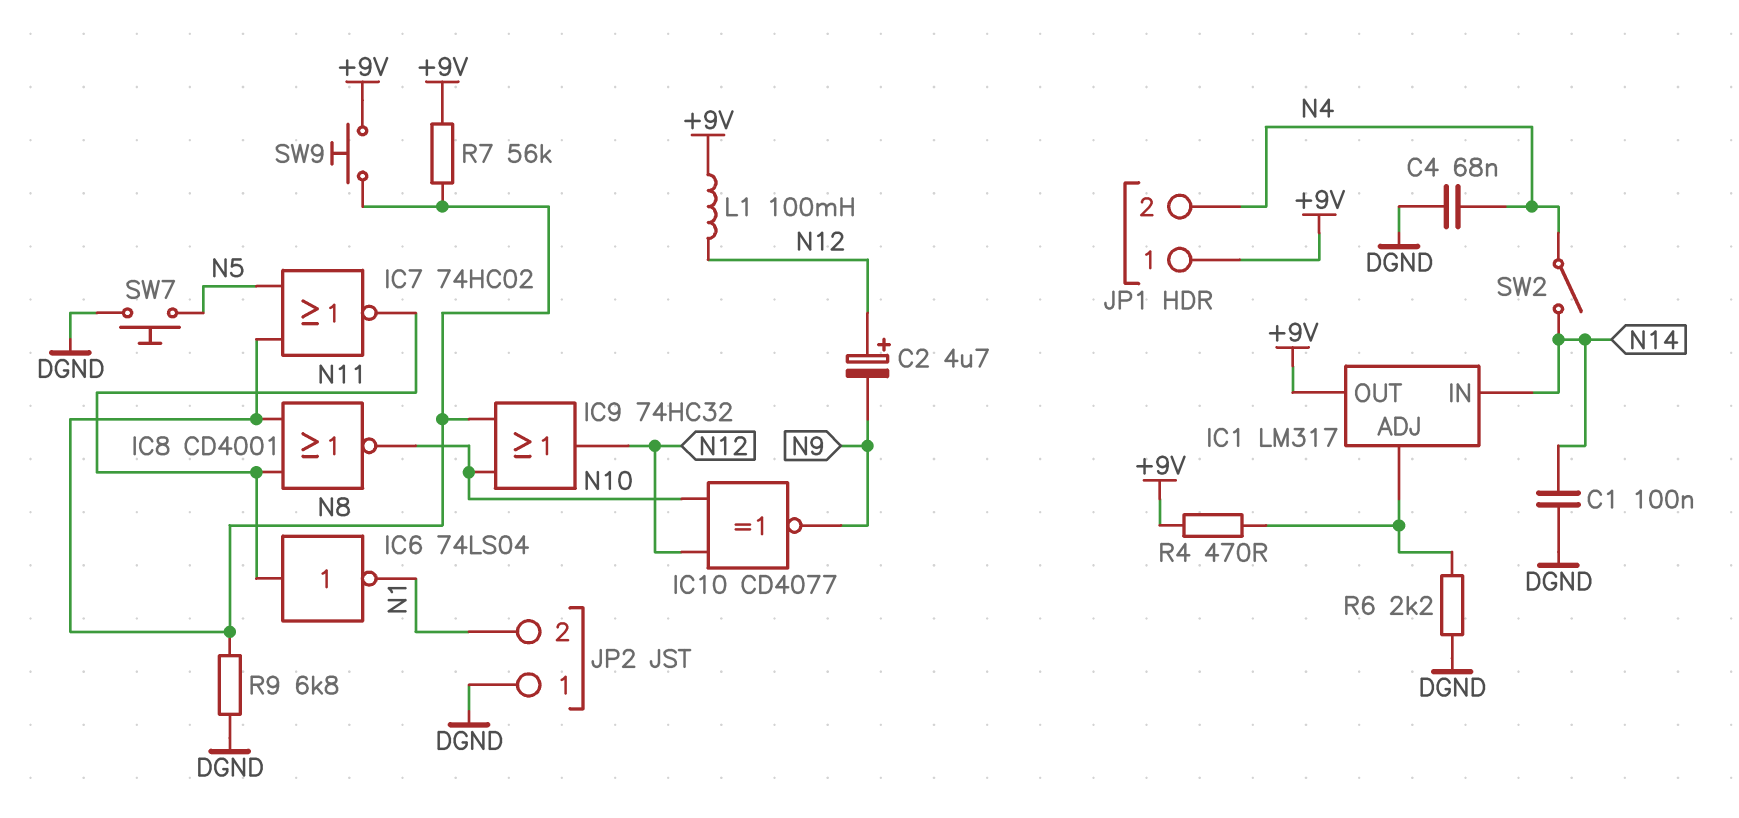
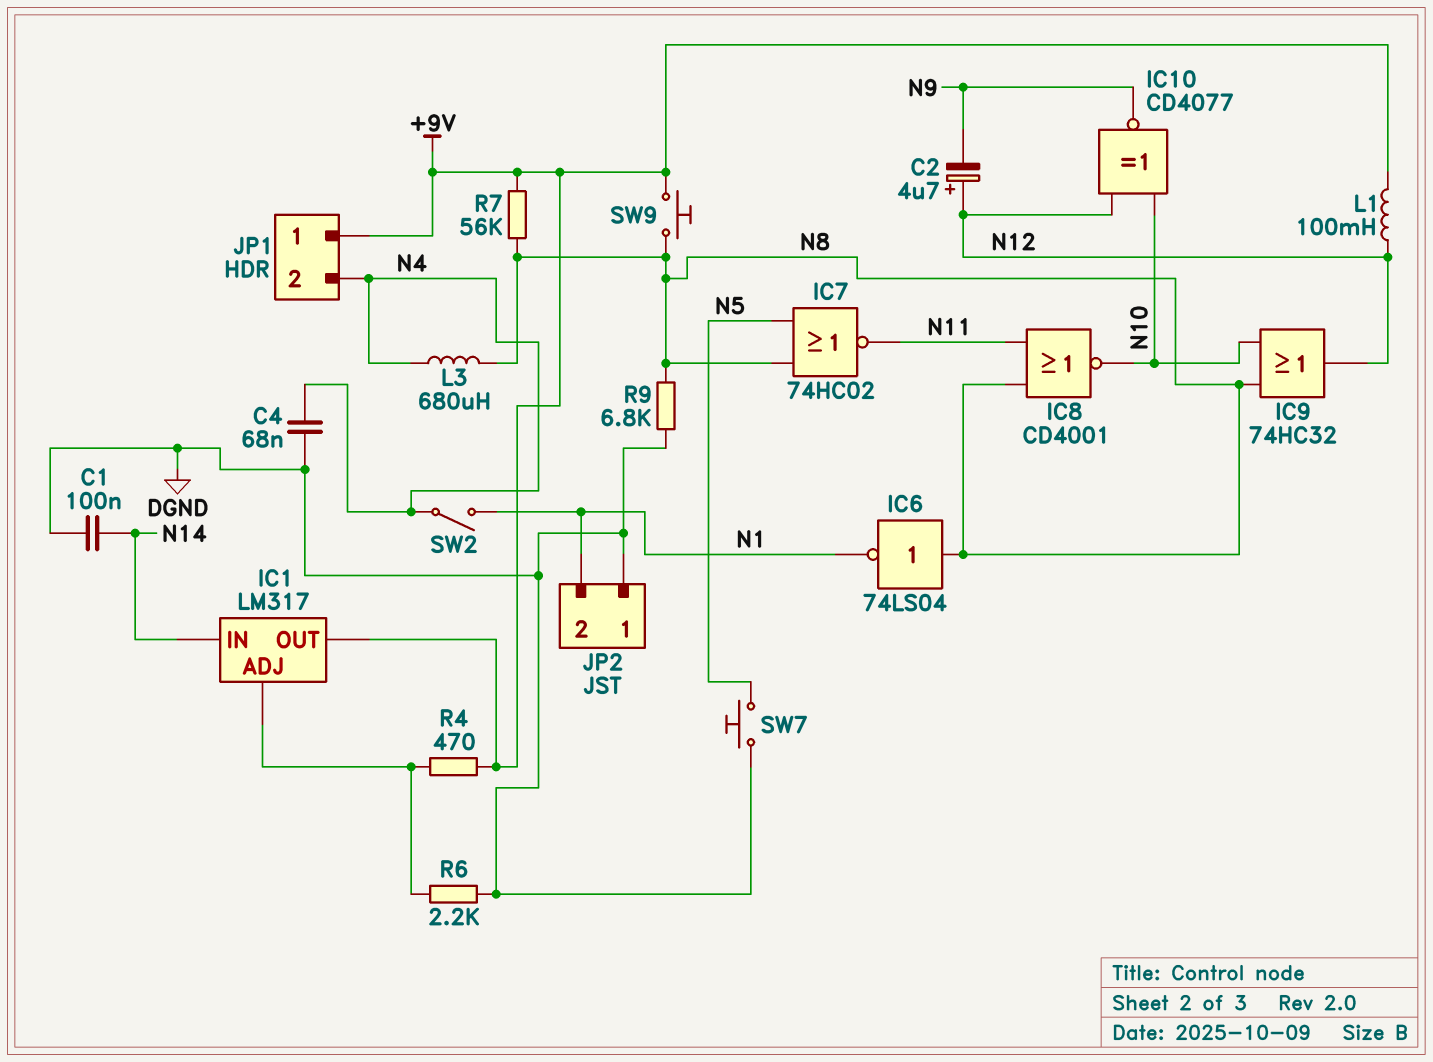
IC6: NOT 74LS04 (in N11, out N1) -> NOT 74LS04 (in N8, out N1)
L3: none -> 680uH (N4, N8)
SW2: switch (N4, N14) -> switch (N1, N4)

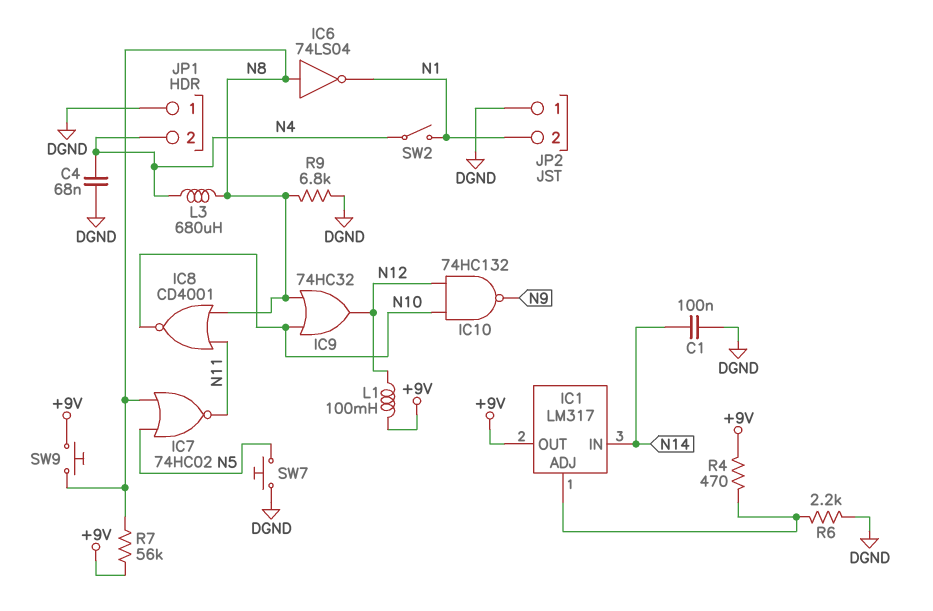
C2: 4.7uF (plus N12, minus N9) -> none
IC10: XNOR CD4077 (in N10, in N12, out N9) -> NAND 74HC132 (in N10, in N12, out N9)
JP1 pin 1: +9V -> DGND

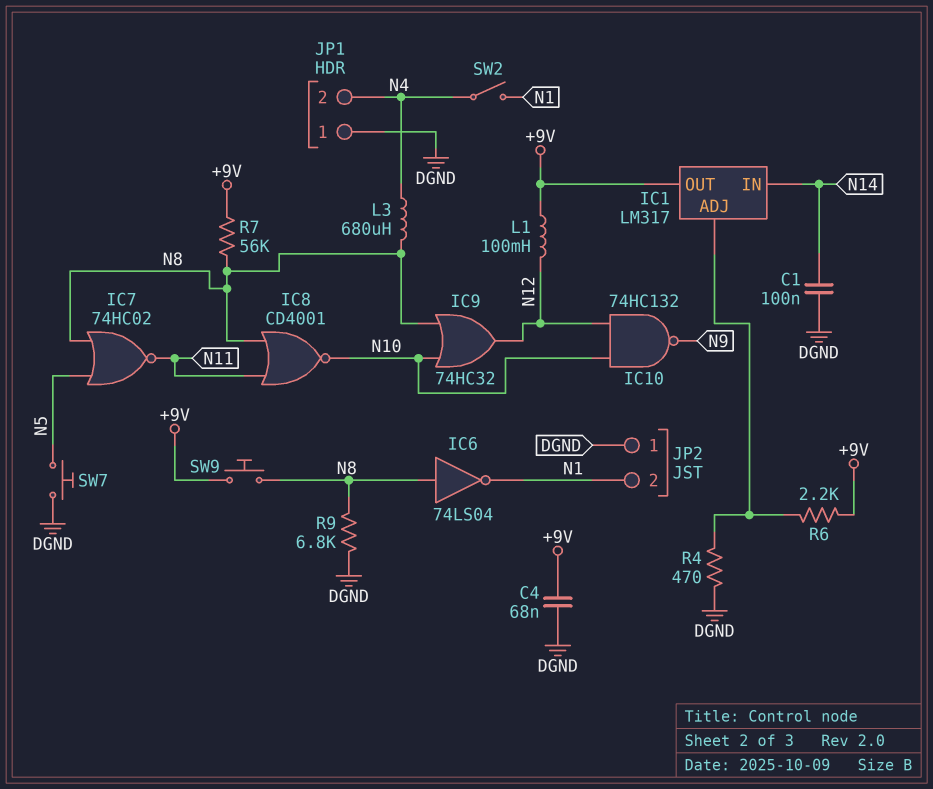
C4: 68nF (DGND, N4) -> 68nF (+9V, DGND)
R4: 470 (+9V, IC1/ADJ) -> 470 (DGND, IC1/ADJ)
R6: 2.2k (DGND, IC1/ADJ) -> 2.2k (+9V, IC1/ADJ)

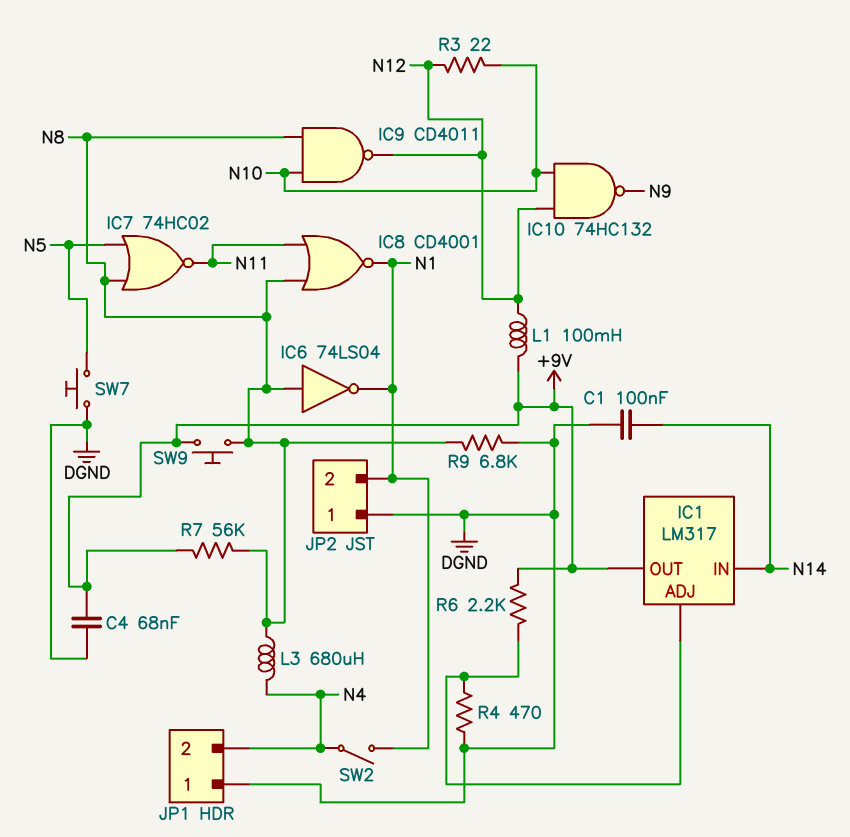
IC8: NOR CD4001 (in N8, in N11, out N10) -> NOR CD4001 (in N8, in N11, out N1)
IC9: OR 74HC32 (in N8, in N10, out N12) -> NAND CD4011 (in N8, in N10, out N12)
R3: none -> 22 (N10, N12)

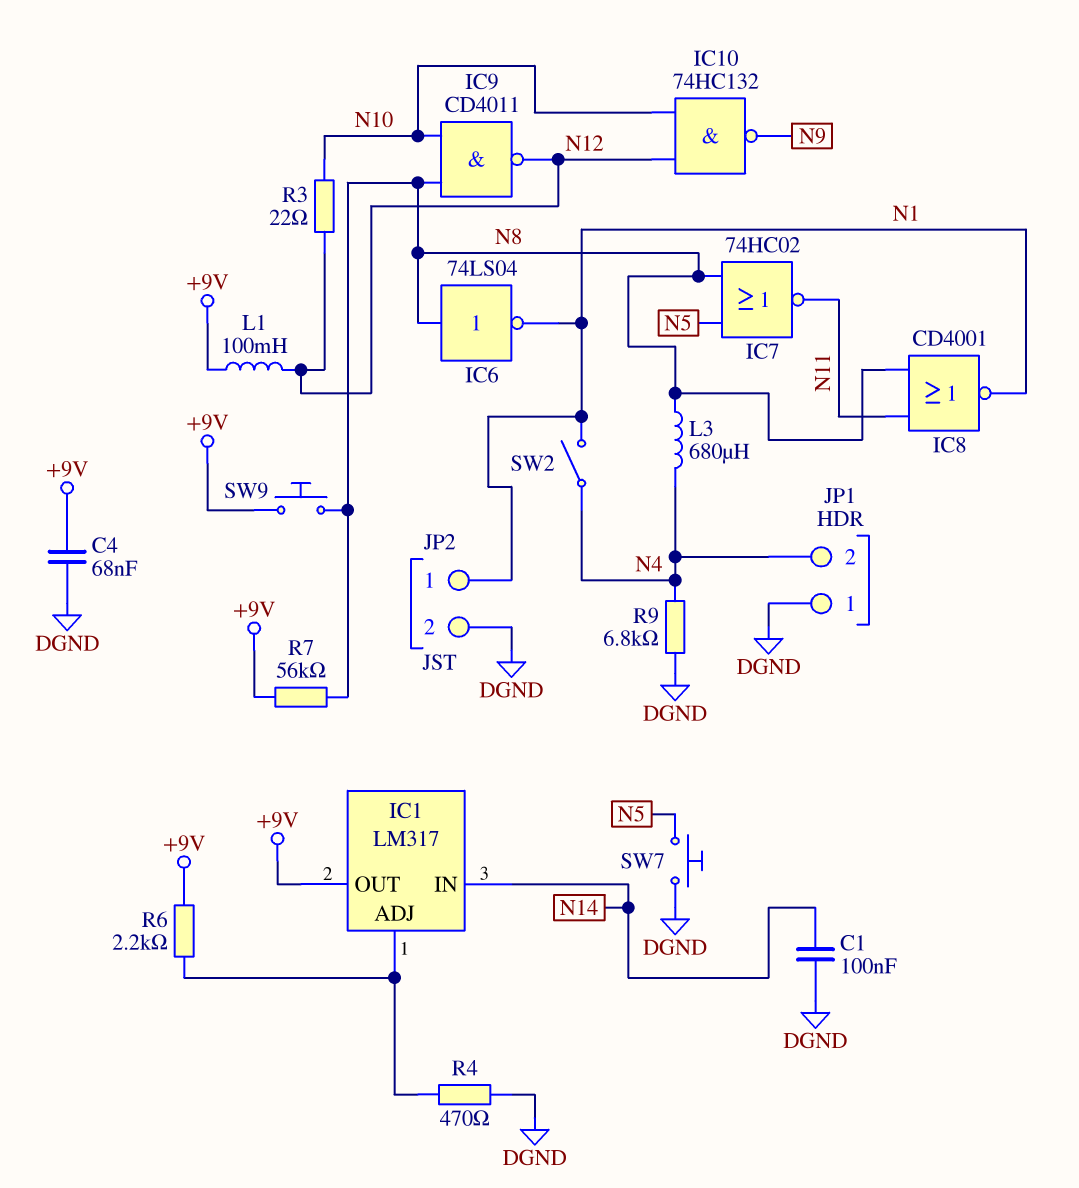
JP2 pin 1: DGND -> N1
JP2 pin 2: N1 -> DGND
R9: 6.8k (DGND, N8) -> 6.8k (DGND, N4)

